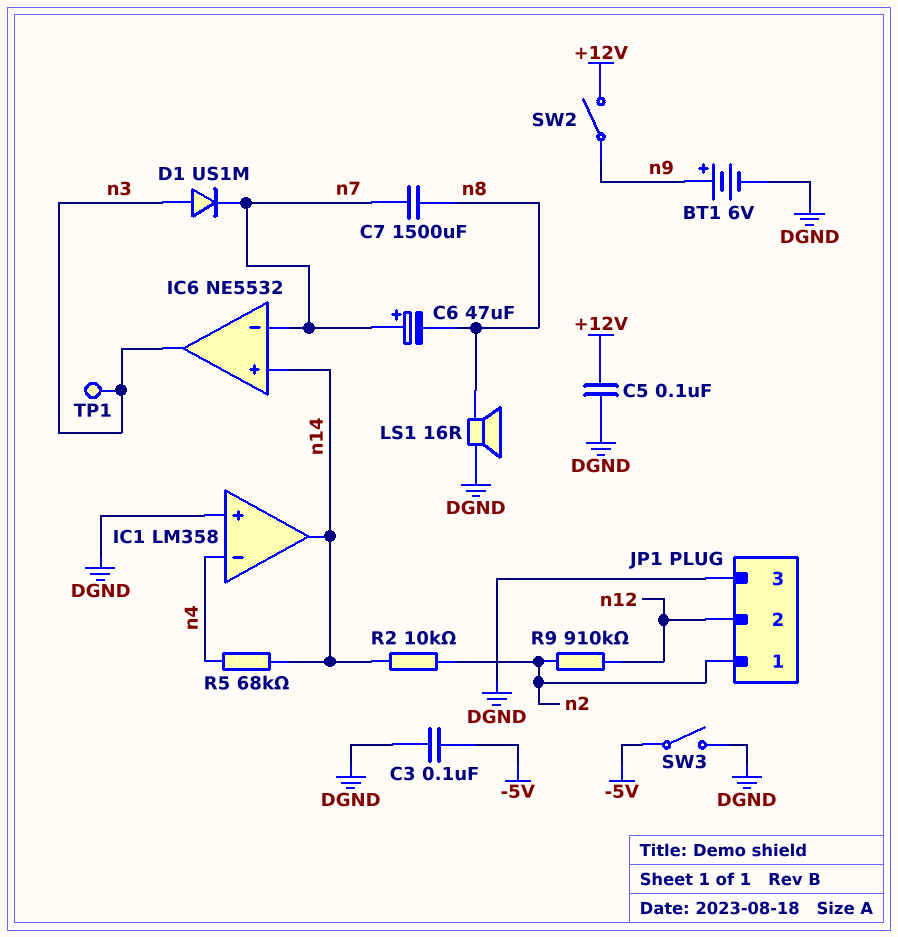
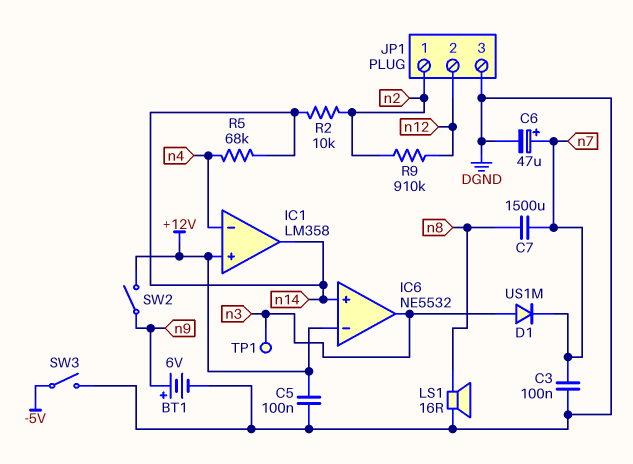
C3: 100nF (-5V, DGND) -> 100nF (DGND, n7)
C6: 47uF (plus n7, minus n8) -> 47uF (plus n7, minus DGND)
IC1 pin in+: DGND -> +12V
IC6 pin in-: n7 -> +12V

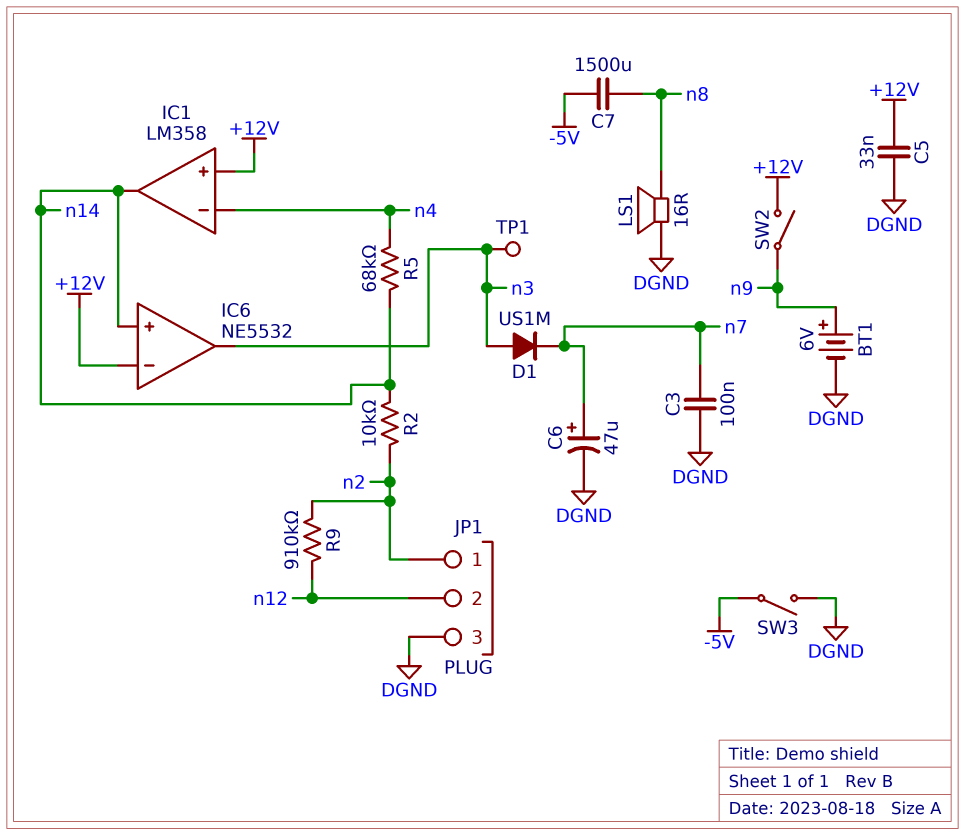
C5: 100nF (+12V, DGND) -> 33nF (+12V, DGND)
C7: 1500uF (n7, n8) -> 1500uF (-5V, n8)

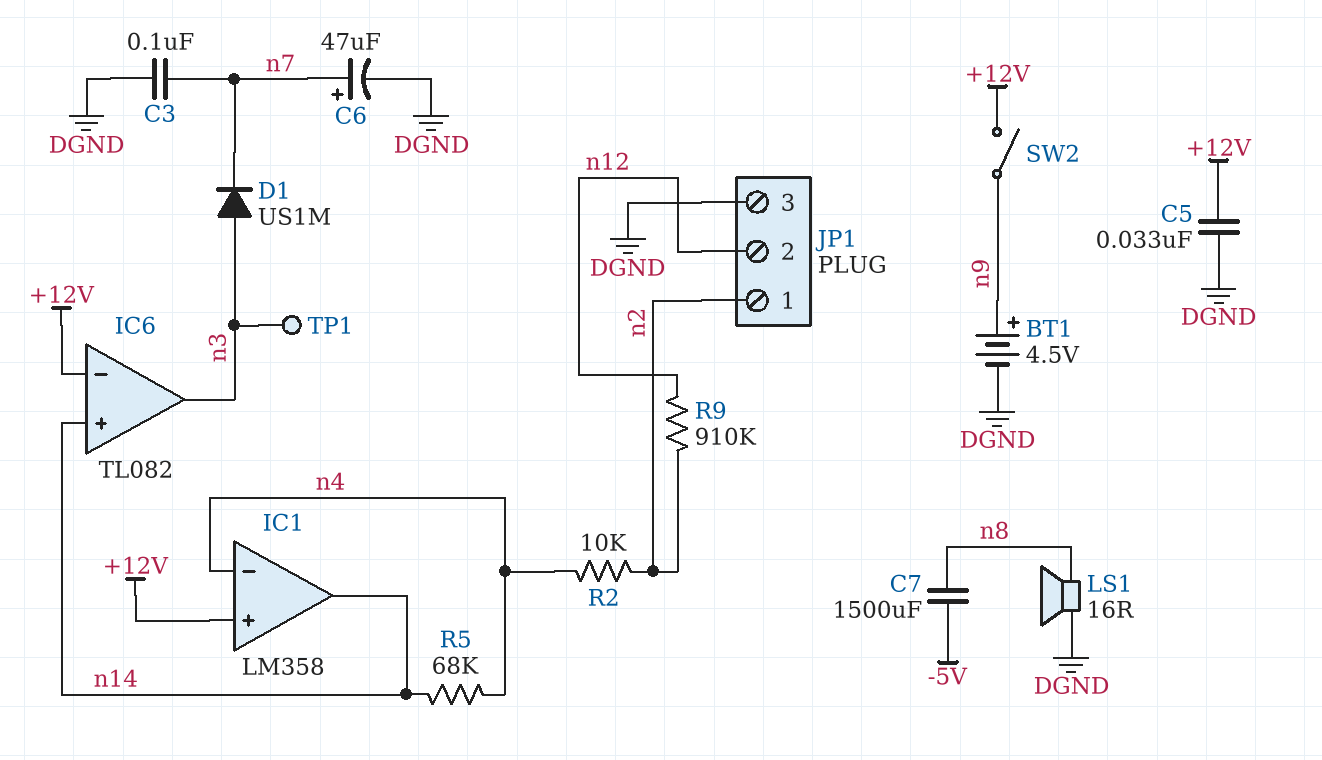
BT1: 6V (plus n9, minus DGND) -> 4.5V (plus n9, minus DGND)
IC6: NE5532 -> TL082
R2: 10k (n2, n14) -> 10k (n2, n4)
SW3: switch (-5V, DGND) -> none

